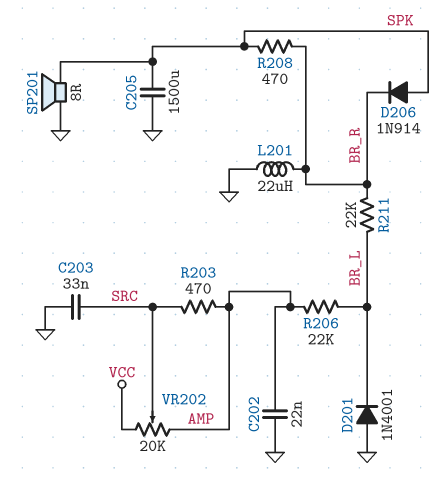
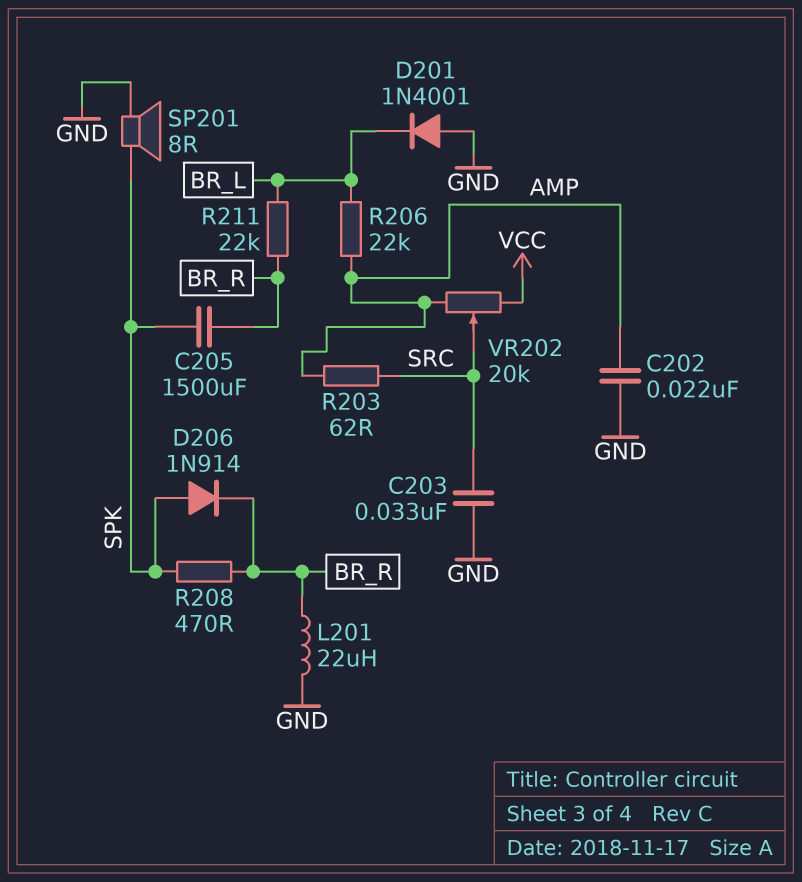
C205: 1500uF (GND, SPK) -> 1500uF (BR_R, SPK)
R203: 470 (AMP, SRC) -> 62 (AMP, SRC)

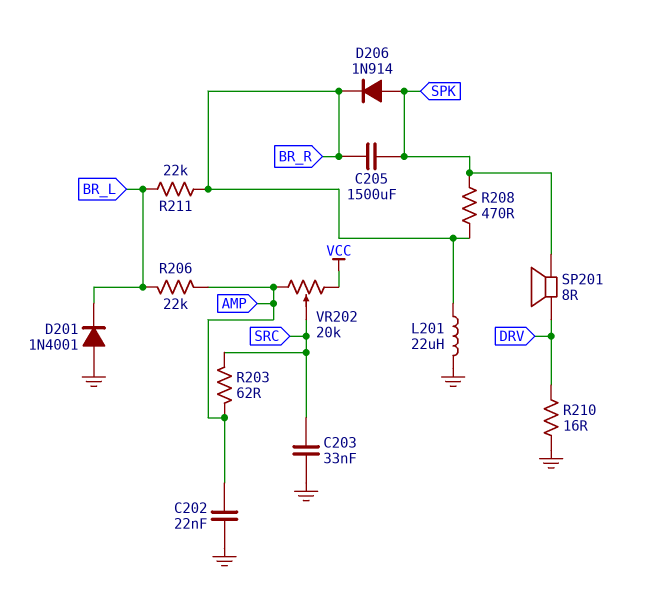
R210: none -> 16 (DRV, GND)
SP201: speaker 8R (GND, SPK) -> speaker 8R (DRV, SPK)

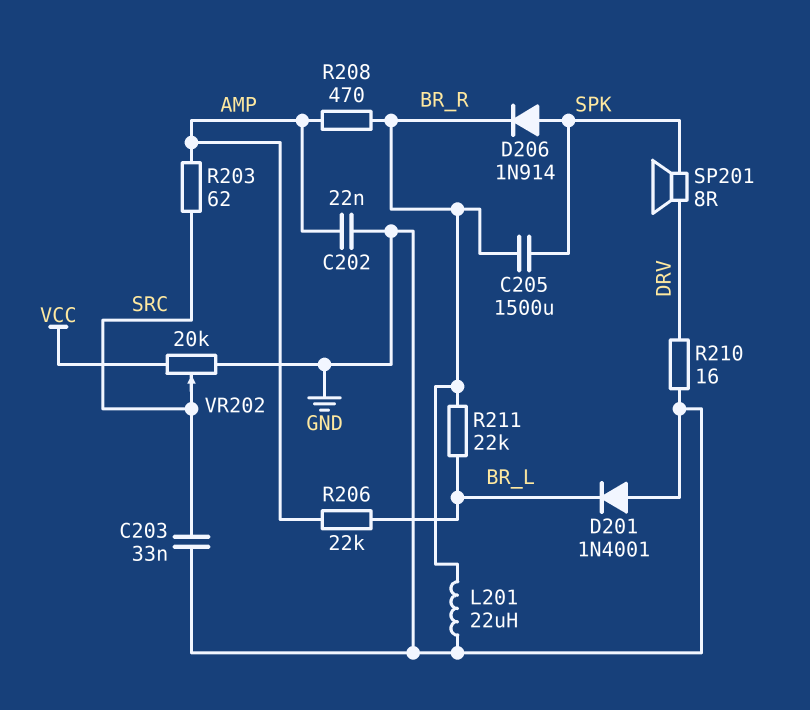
R208: 470 (BR_R, SPK) -> 470 (AMP, BR_R)
VR202: 20k (AMP, VCC, wiper SRC) -> 20k (GND, VCC, wiper SRC)

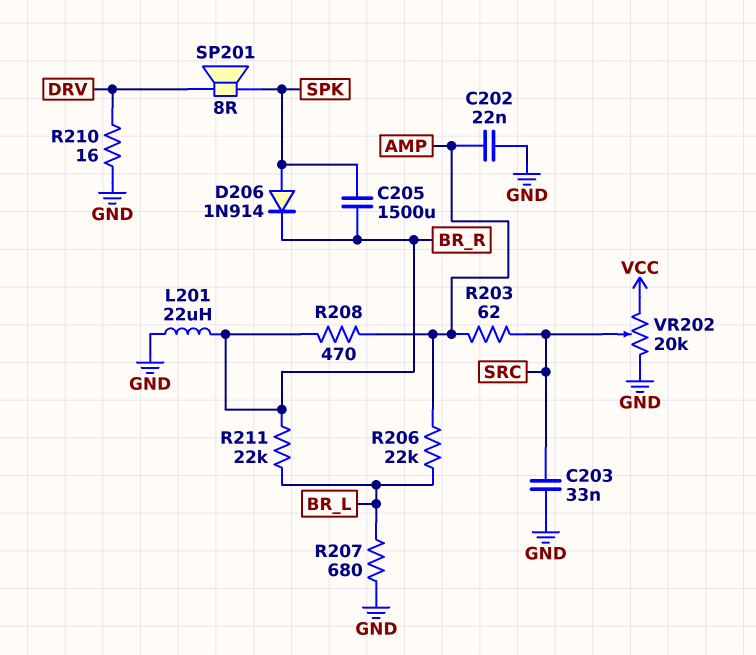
D201: diode 1N4001 (A GND, K BR_L) -> none
R207: none -> 680 (BR_L, GND)

